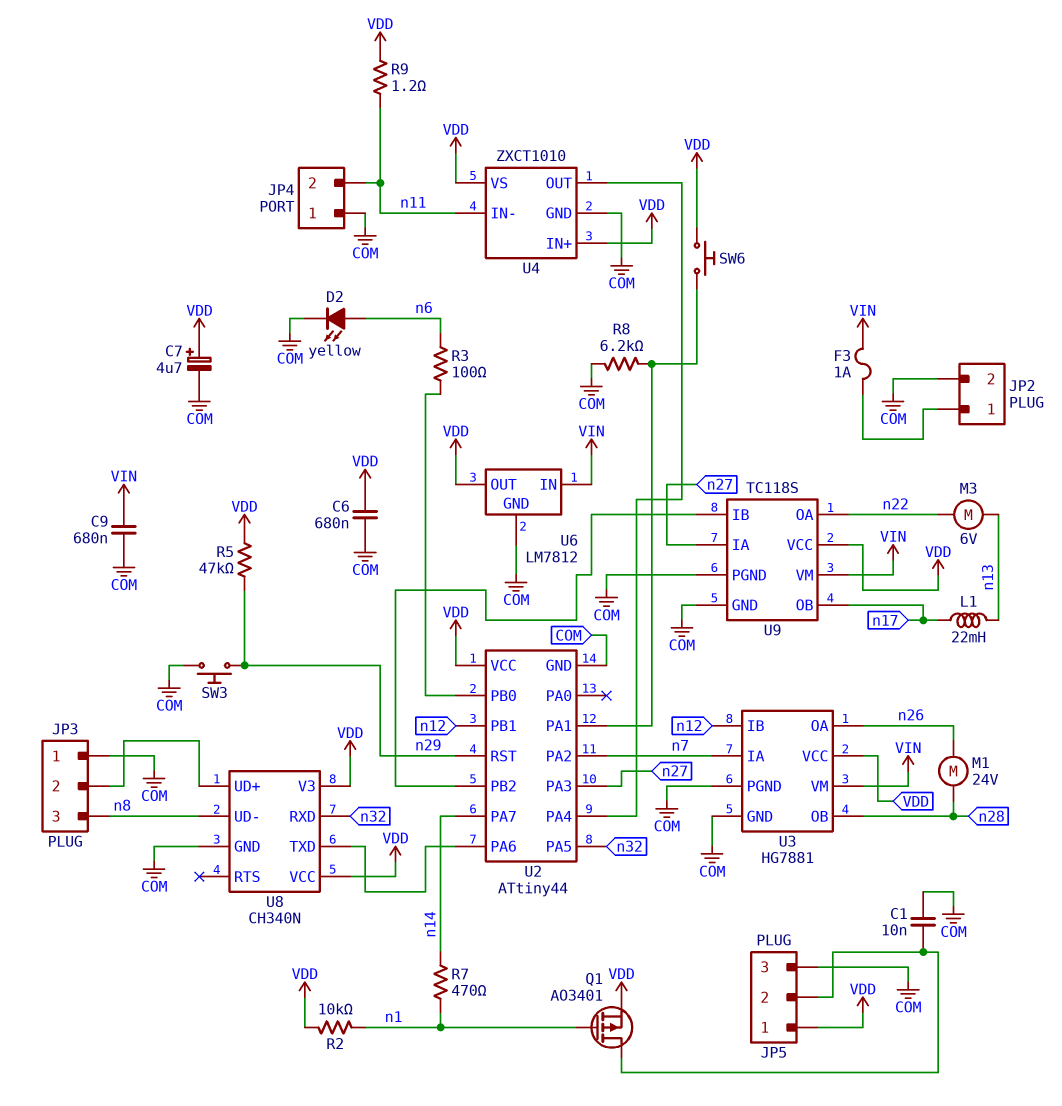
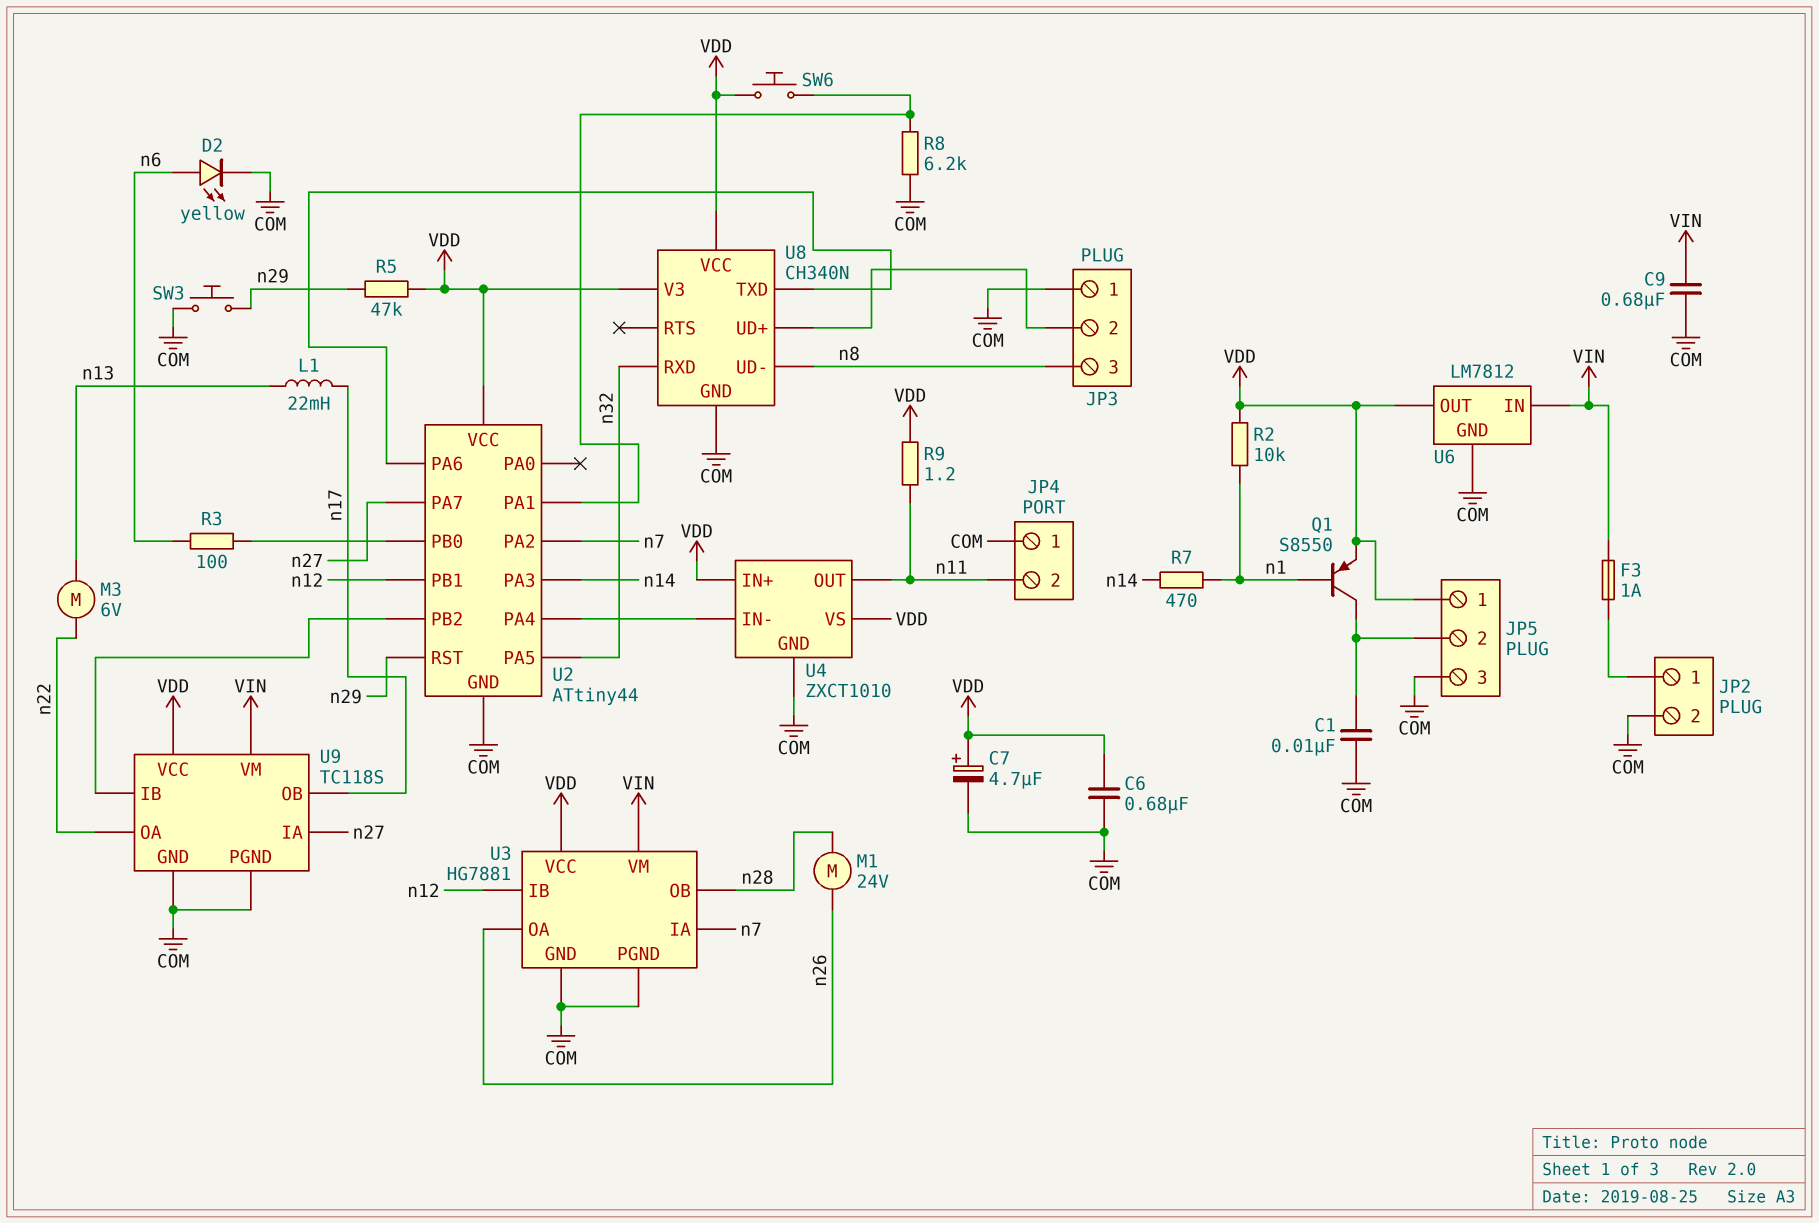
Q1: PMOS AO3401 (G n1, D JP5/2, S VDD) -> PNP S8550 (B n1, C JP5/2, E VDD)
U2 pin PA3: n27 -> n14
U2 pin PA7: n14 -> n27
U4 pin IN-: n11 -> U2/PA4
U4 pin OUT: U2/PA4 -> n11

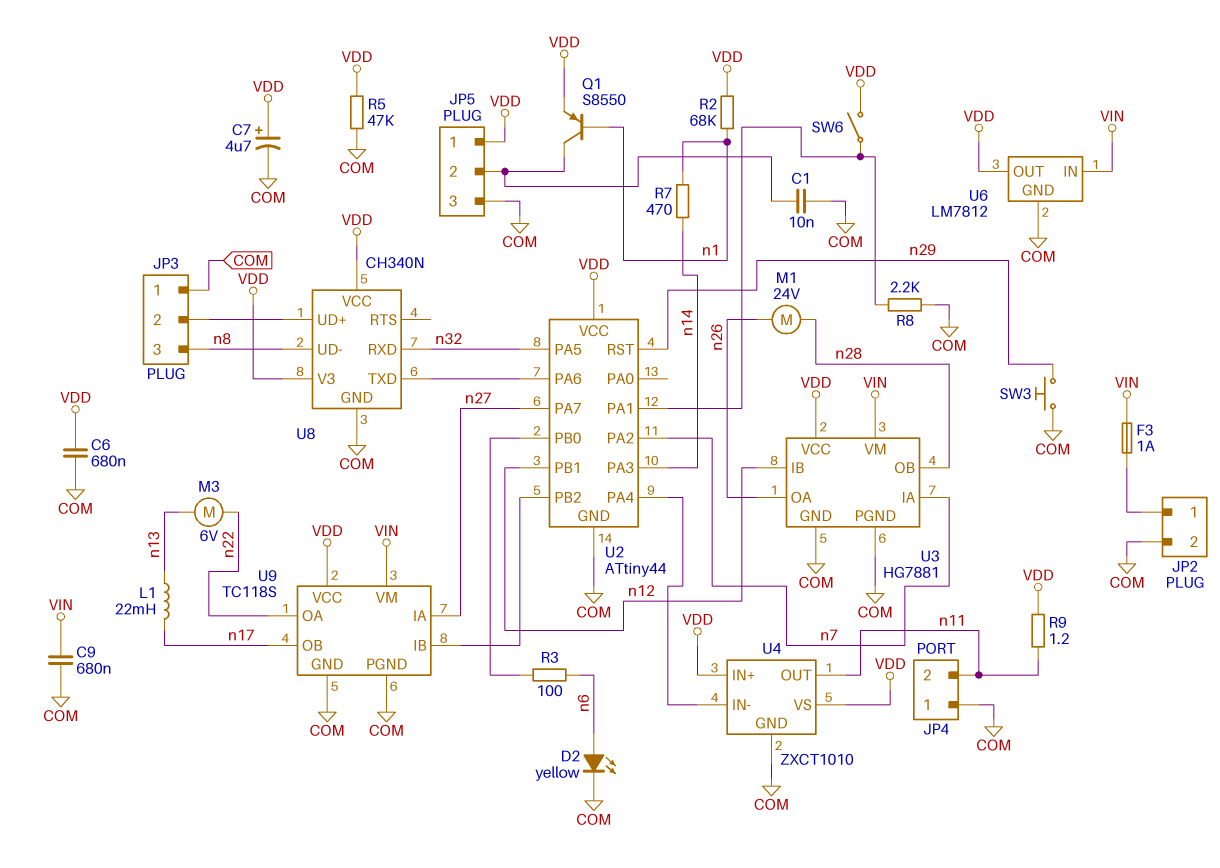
R2: 10k (VDD, n1) -> 68k (VDD, n1)
R5: 47k (VDD, n29) -> 47k (COM, VDD)
R8: 6.2k (COM, U2/PA1) -> 2.2k (COM, U2/PA1)
SW6: button (U2/PA1, VDD) -> switch (U2/PA1, VDD)

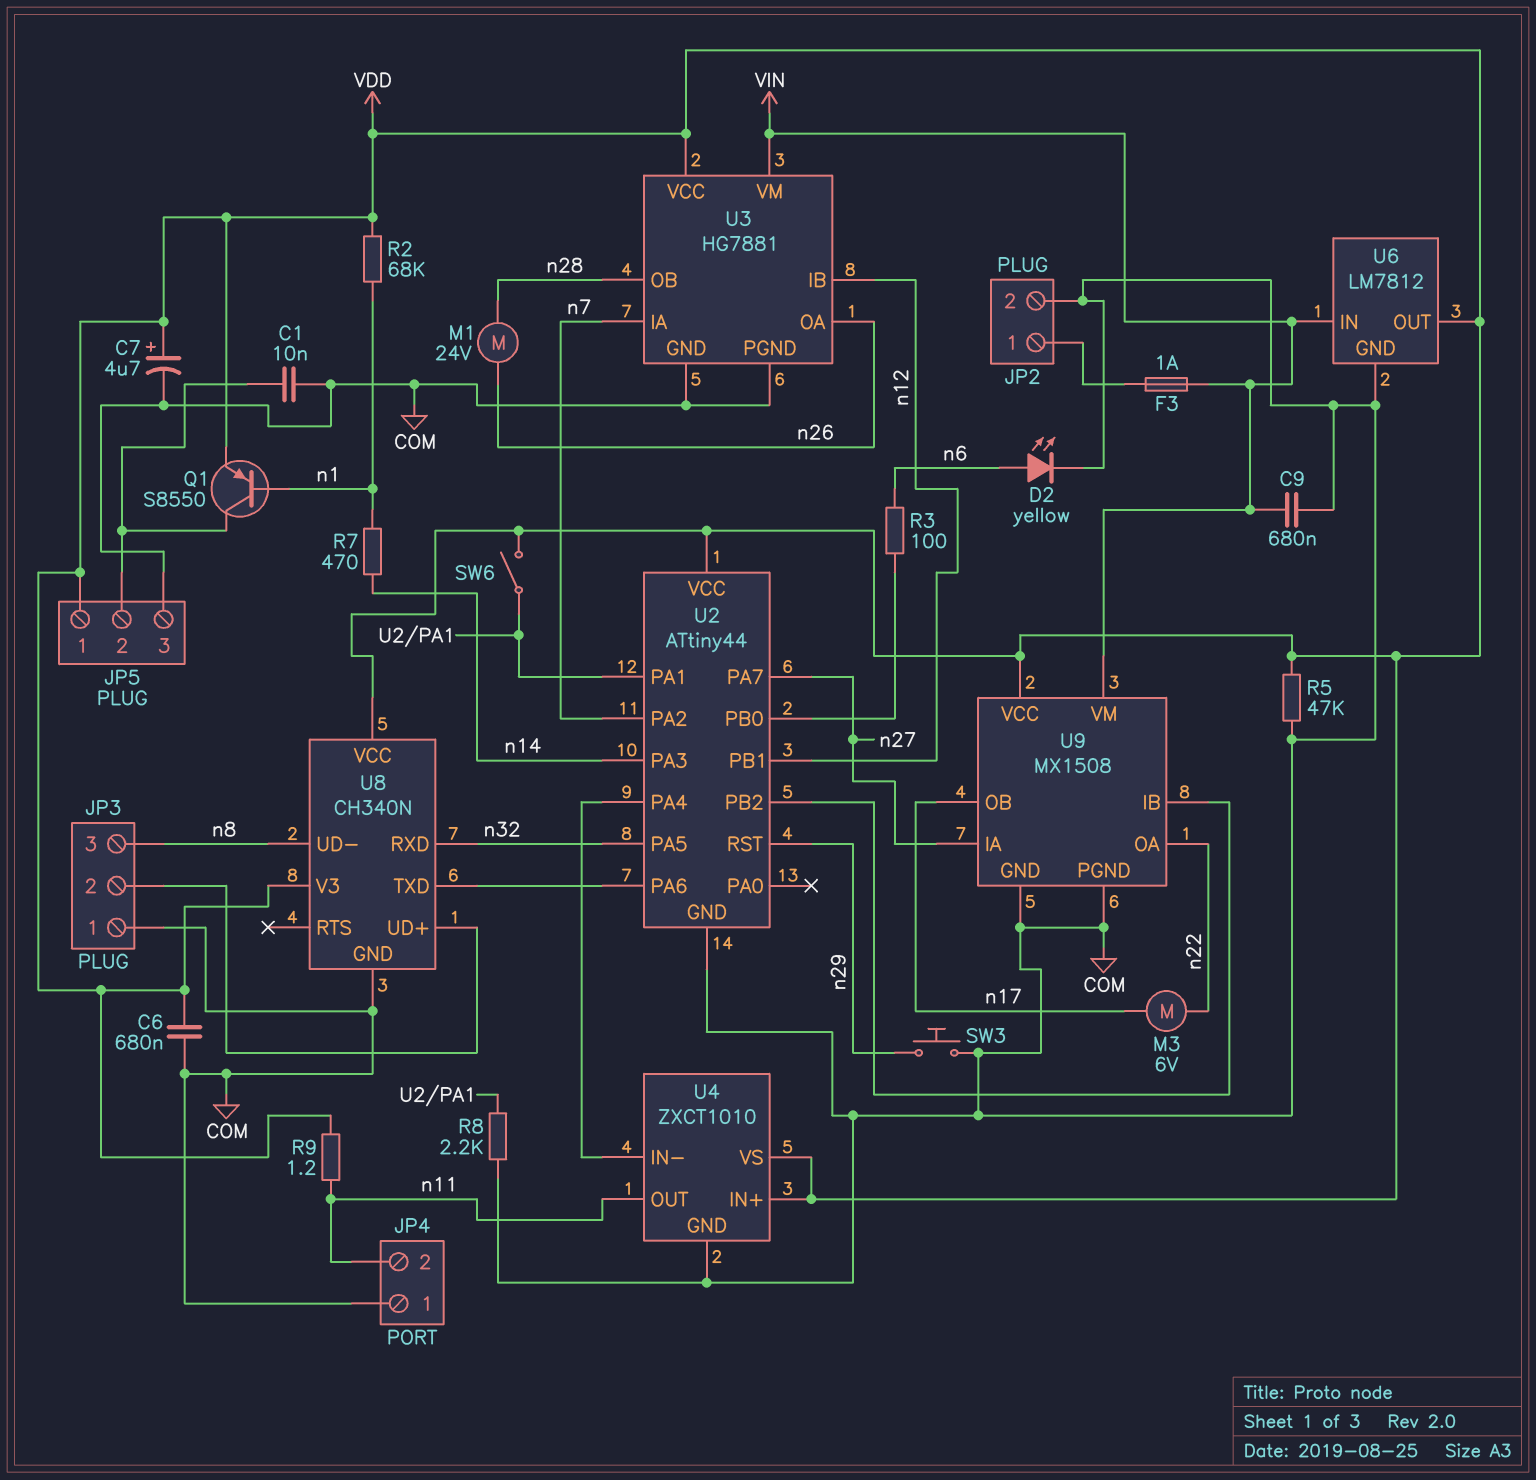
L1: 22mH (n13, n17) -> none
M3: motor 6V (n13, n22) -> motor 6V (n17, n22)
U9: TC118S -> MX1508

